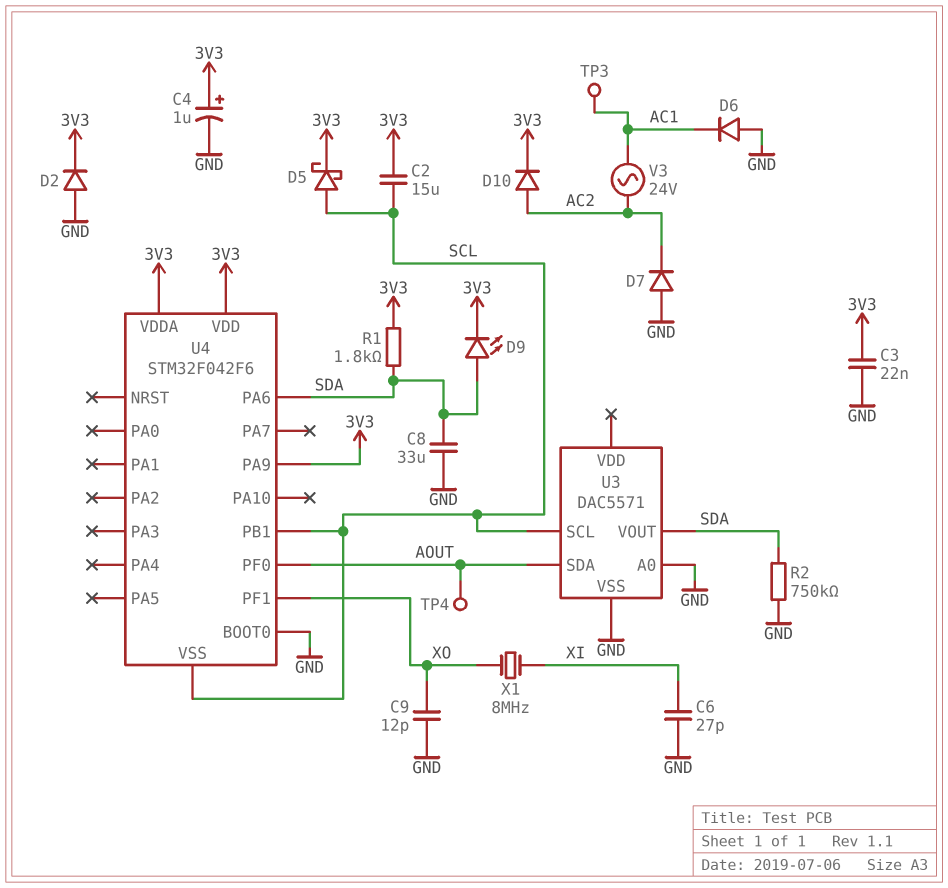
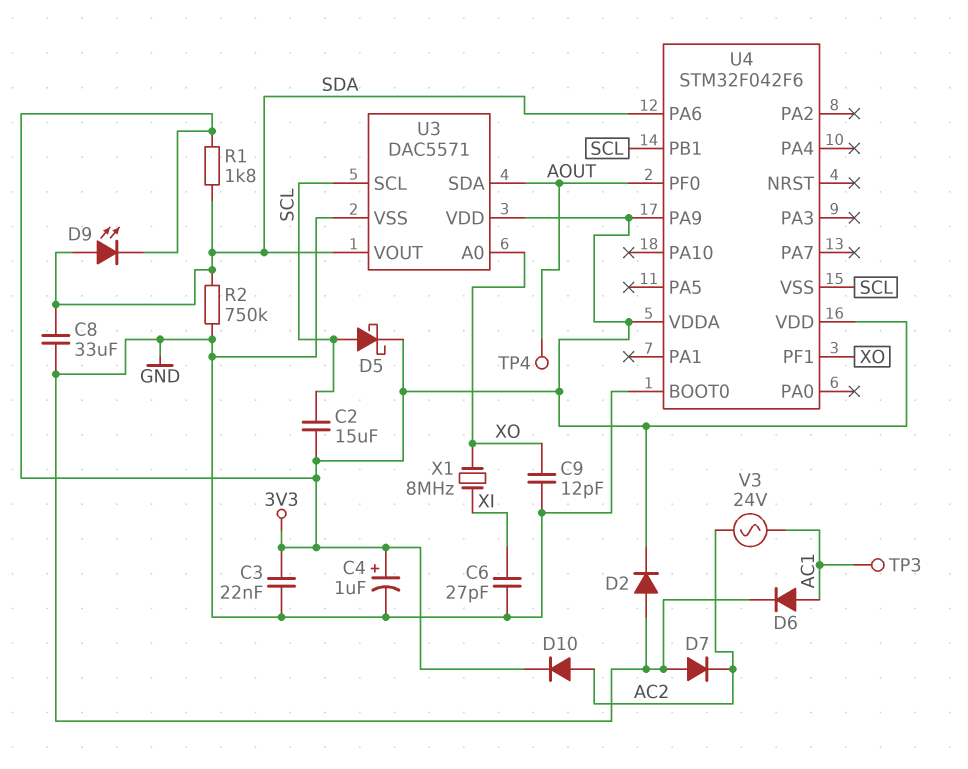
D6: diode (A GND, K AC1) -> diode (A AC1, K GND)
U3 pin A0: GND -> XO
U3 pin VDD: none -> 3V3

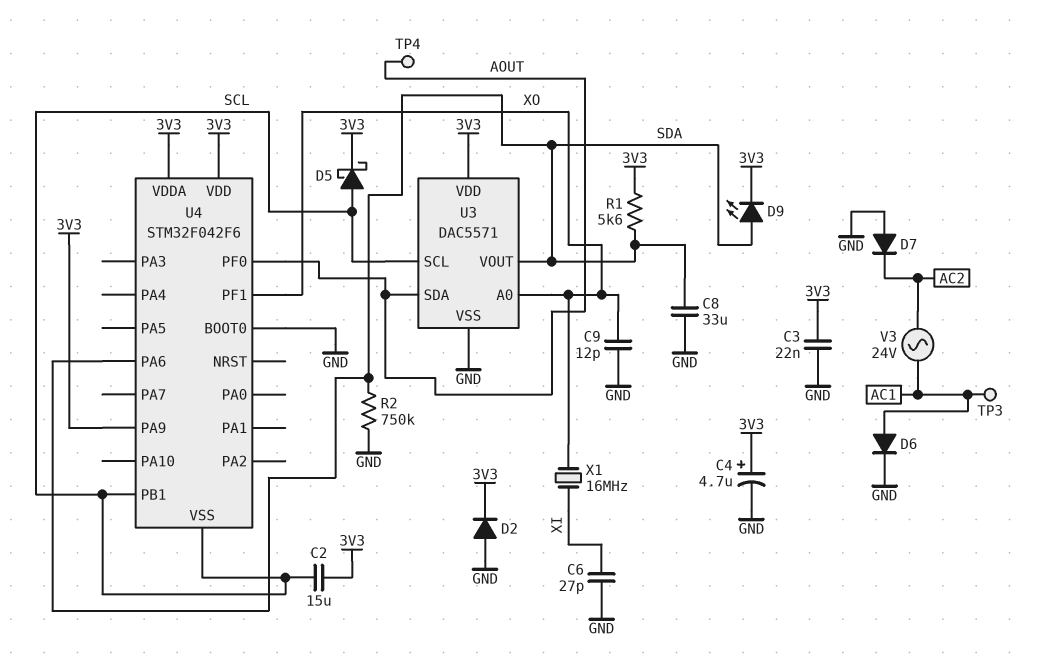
C4: 1uF (plus 3V3, minus GND) -> 4.7uF (plus 3V3, minus GND)
D10: diode (A AC2, K 3V3) -> none
R1: 1.8k (3V3, SDA) -> 5.6k (3V3, SDA)
X1: 8MHz (XI, XO) -> 16MHz (XI, XO)

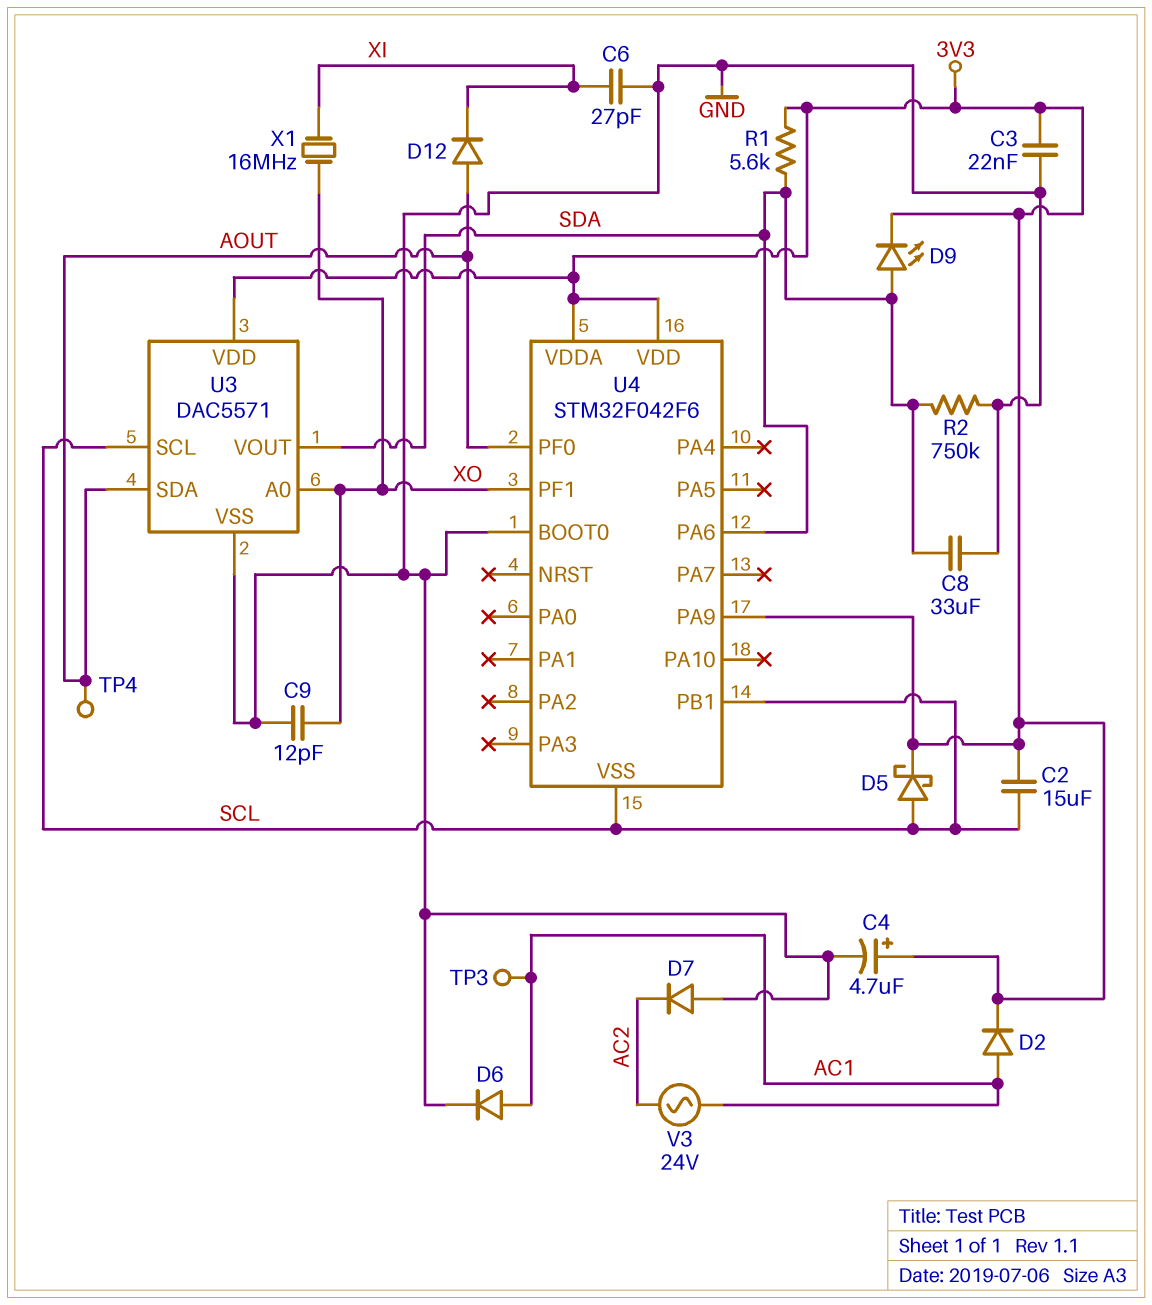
D2: diode (A GND, K 3V3) -> diode (A AC1, K 3V3)
D12: none -> diode (A AOUT, K XI)

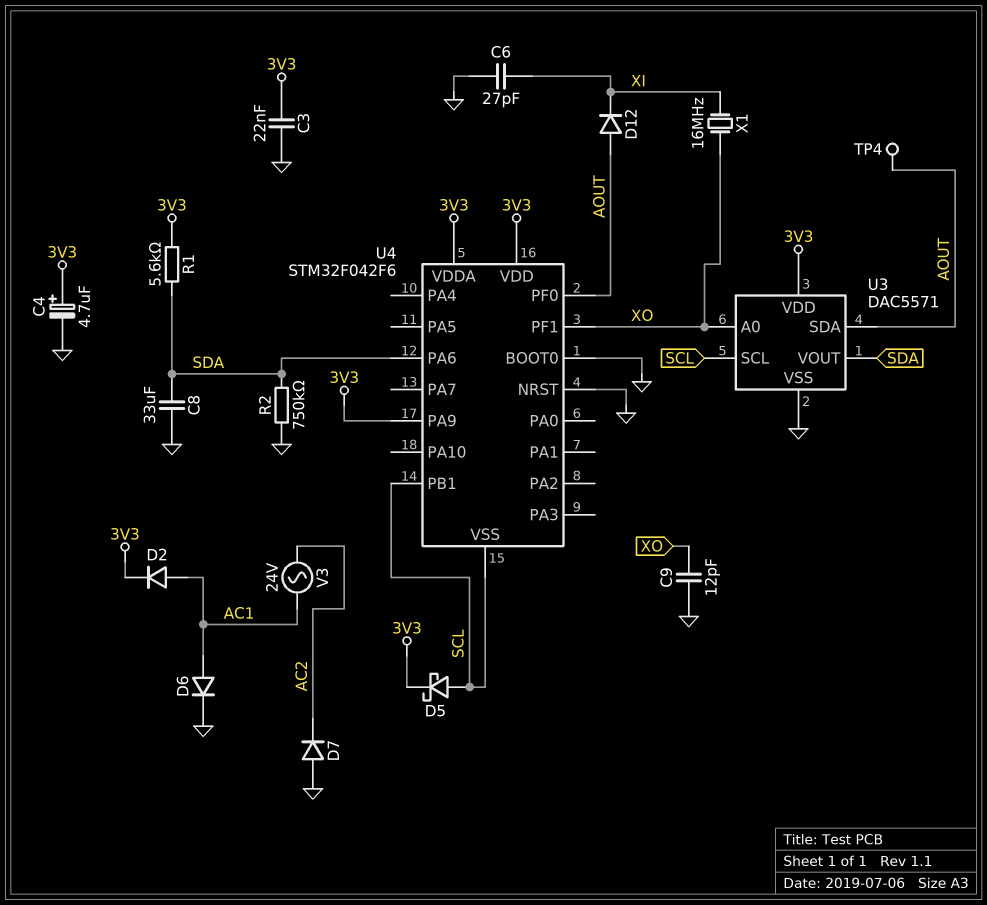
C2: 15uF (3V3, SCL) -> none
D9: LED (A SDA, K 3V3) -> none
TP3: test point (AC1) -> none
U4 pin NRST: none -> GND

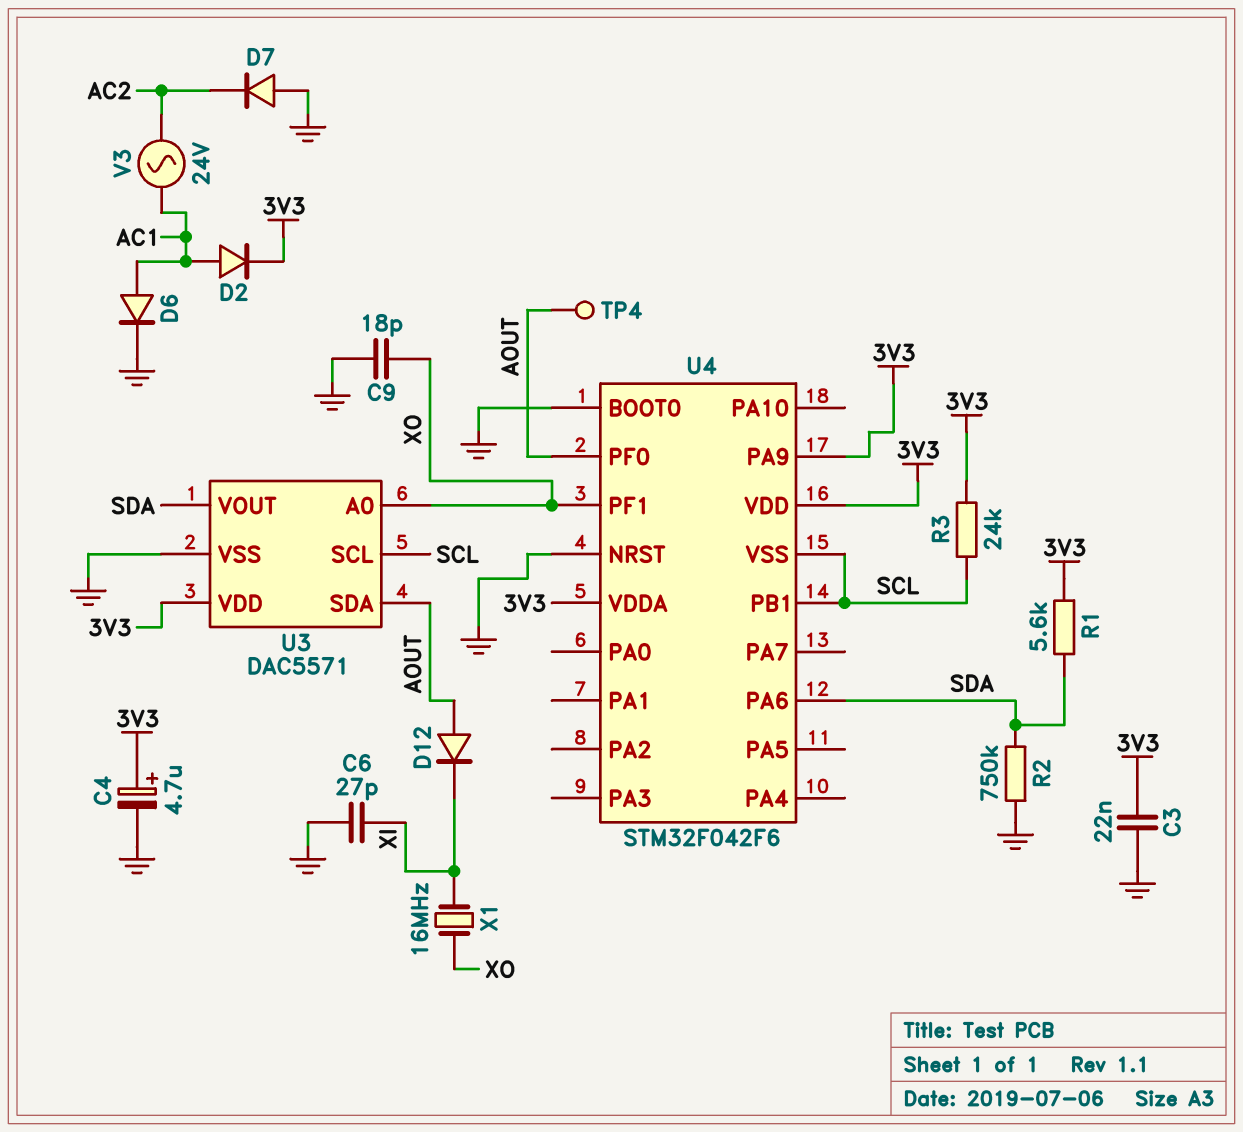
C8: 33uF (GND, SDA) -> none
C9: 12pF (GND, XO) -> 18pF (GND, XO)
D5: schottky (A SCL, K 3V3) -> none
R3: none -> 24k (3V3, SCL)

